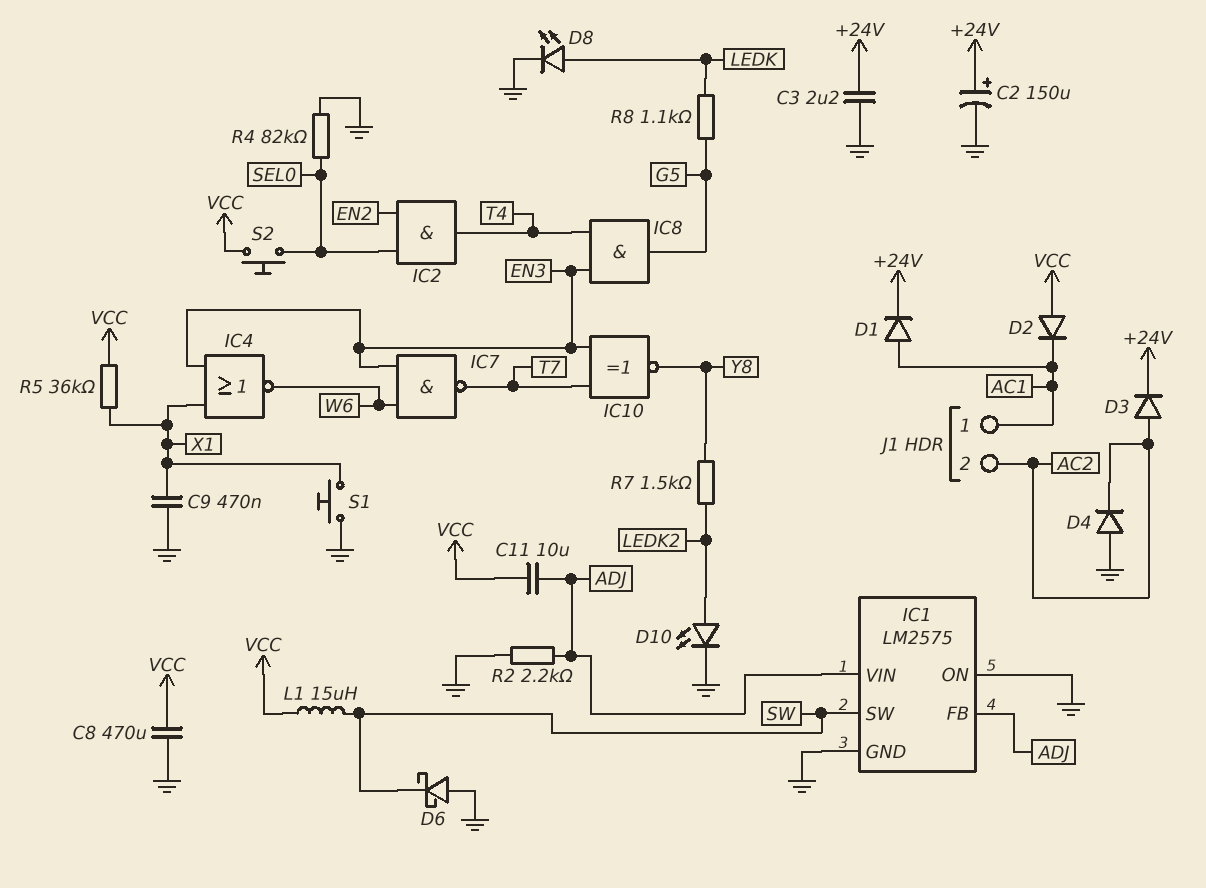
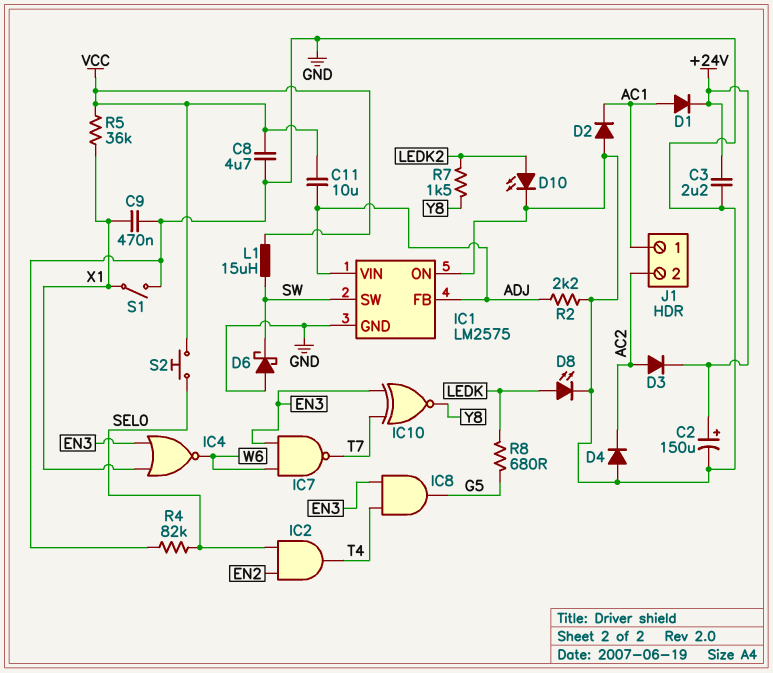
C8: 470uF (GND, VCC) -> 4.7uF (GND, VCC)
D2: diode (A VCC, K AC1) -> diode (A GND, K AC1)
R8: 1.1k (G5, LEDK) -> 680 (G5, LEDK)
S1: button (GND, X1) -> switch (GND, X1)

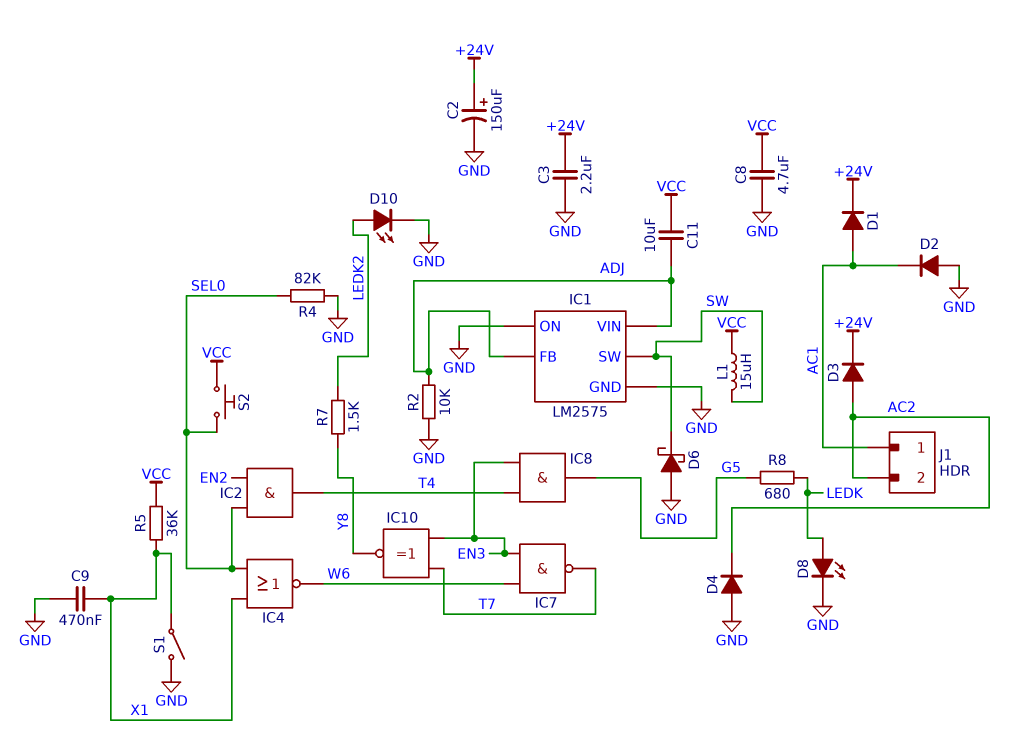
IC4: NOR (in EN3, in X1, out W6) -> NOR (in SEL0, in X1, out W6)
R2: 2.2k (ADJ, GND) -> 10k (ADJ, GND)

